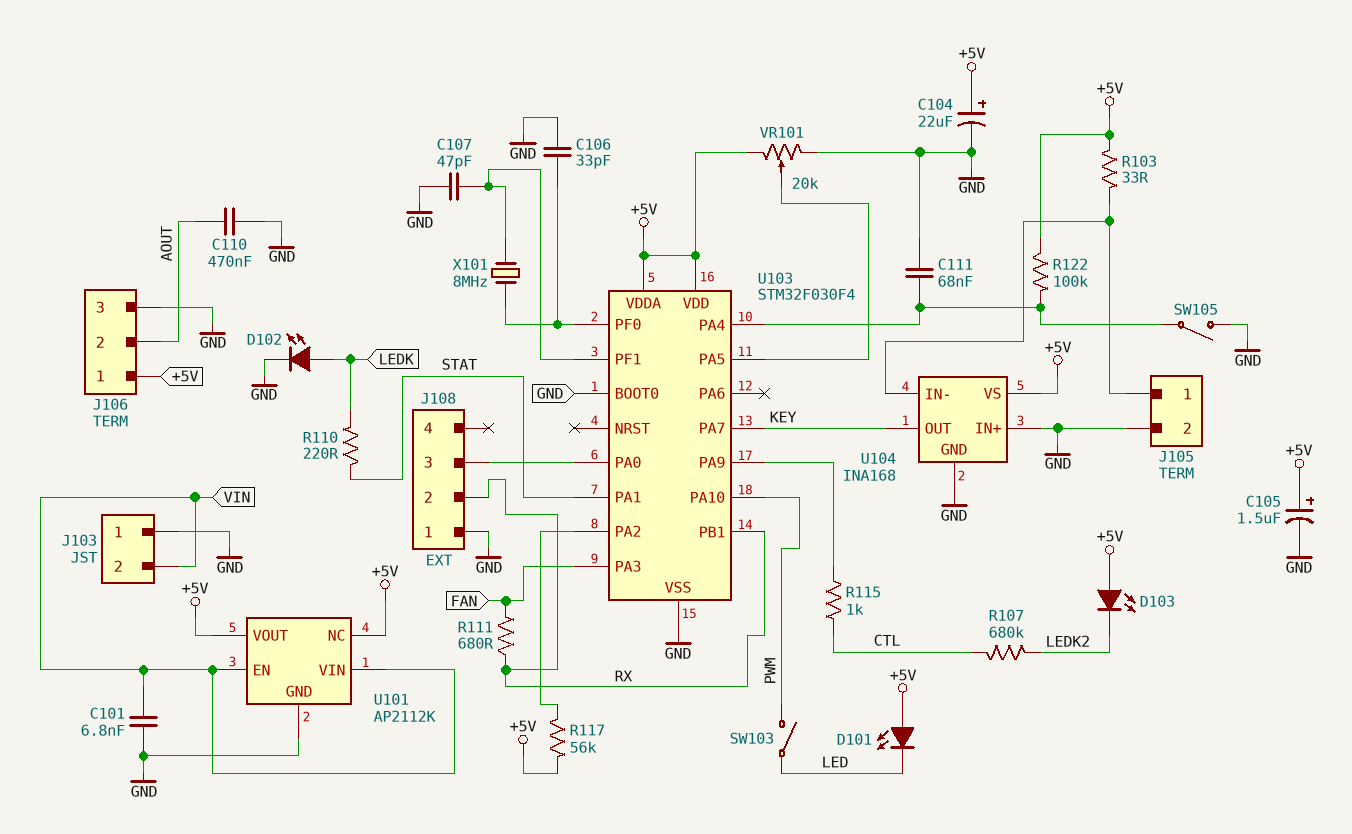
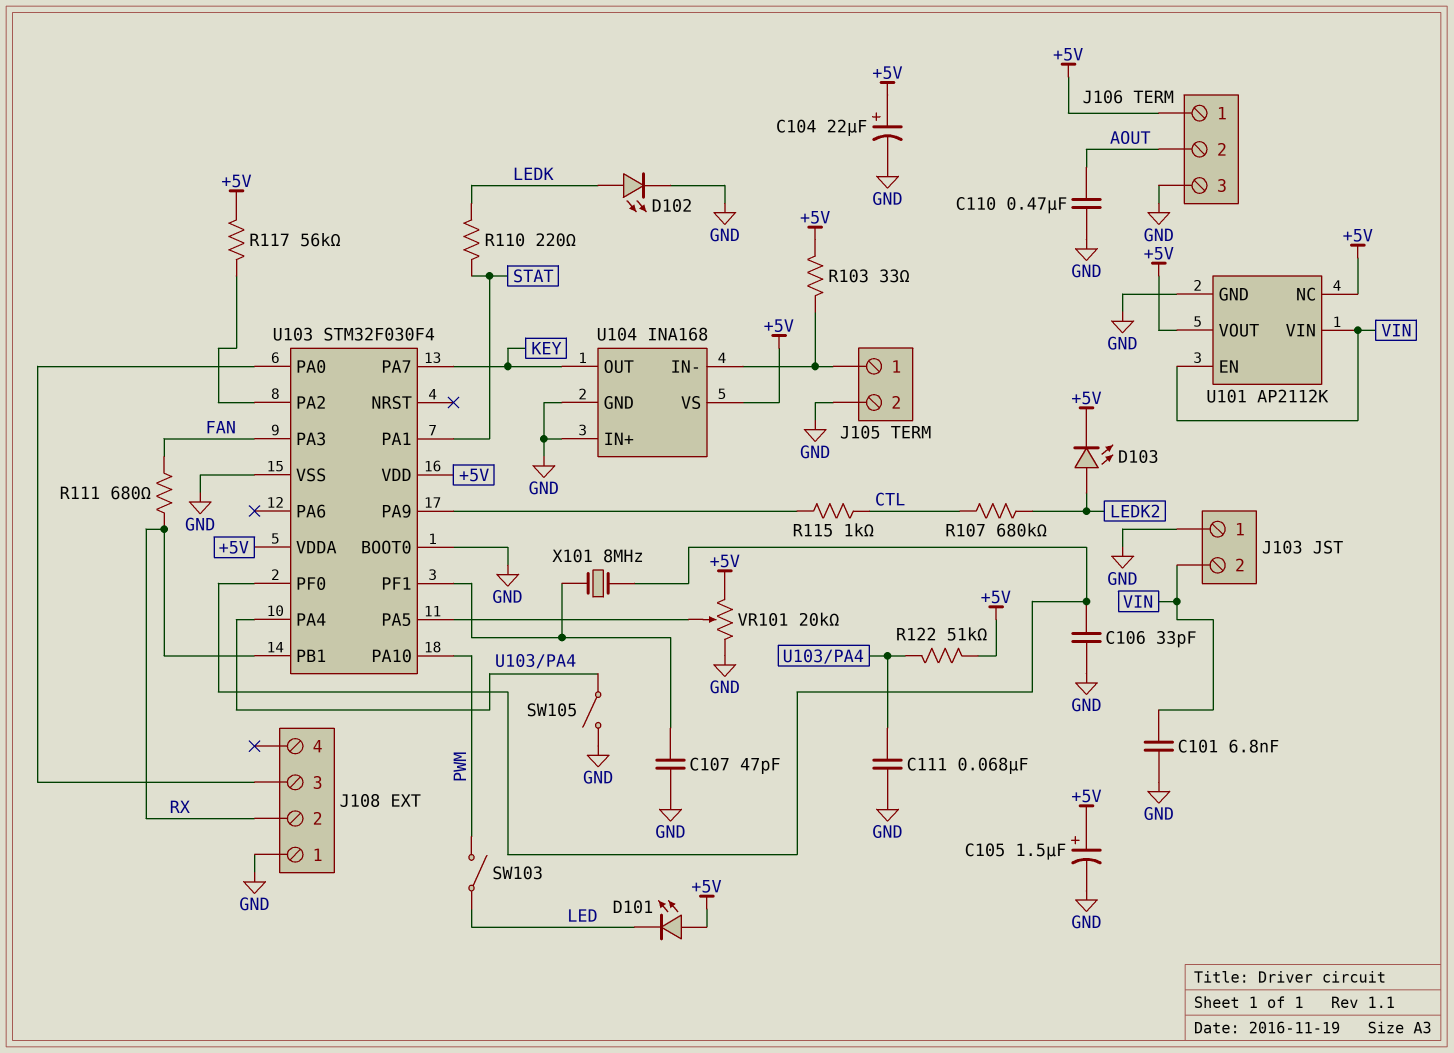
D103: LED (A +5V, K LEDK2) -> LED (A LEDK2, K +5V)
R122: 100k (+5V, U103/PA4) -> 51k (+5V, U103/PA4)

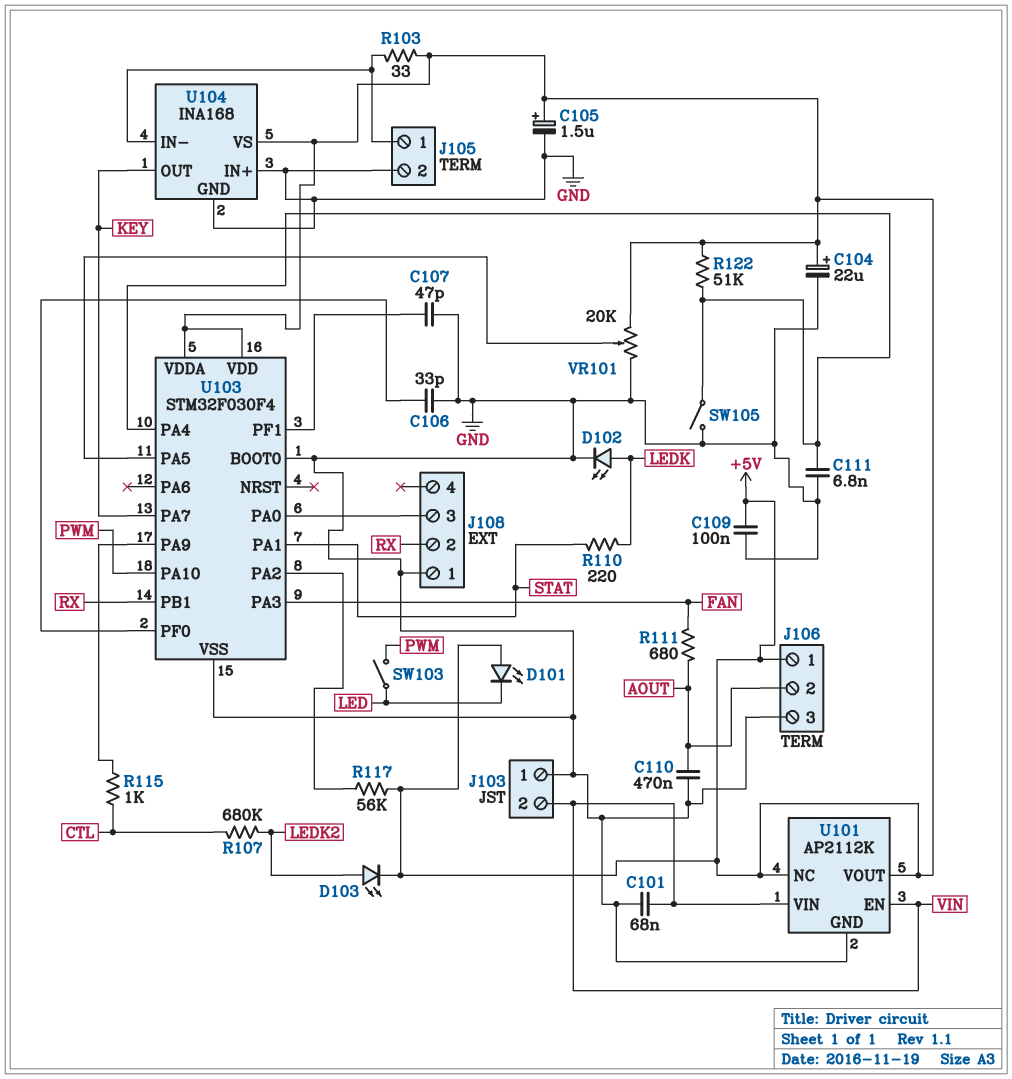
C101: 6.8nF (GND, VIN) -> 68nF (GND, VIN)
C109: none -> 100nF (+5V, GND)
C111: 68nF (GND, U103/PA4) -> 6.8nF (GND, U103/PA4)
R111: 680 (FAN, RX) -> 680 (AOUT, FAN)
X101: 8MHz (U103/PF0, U103/PF1) -> none

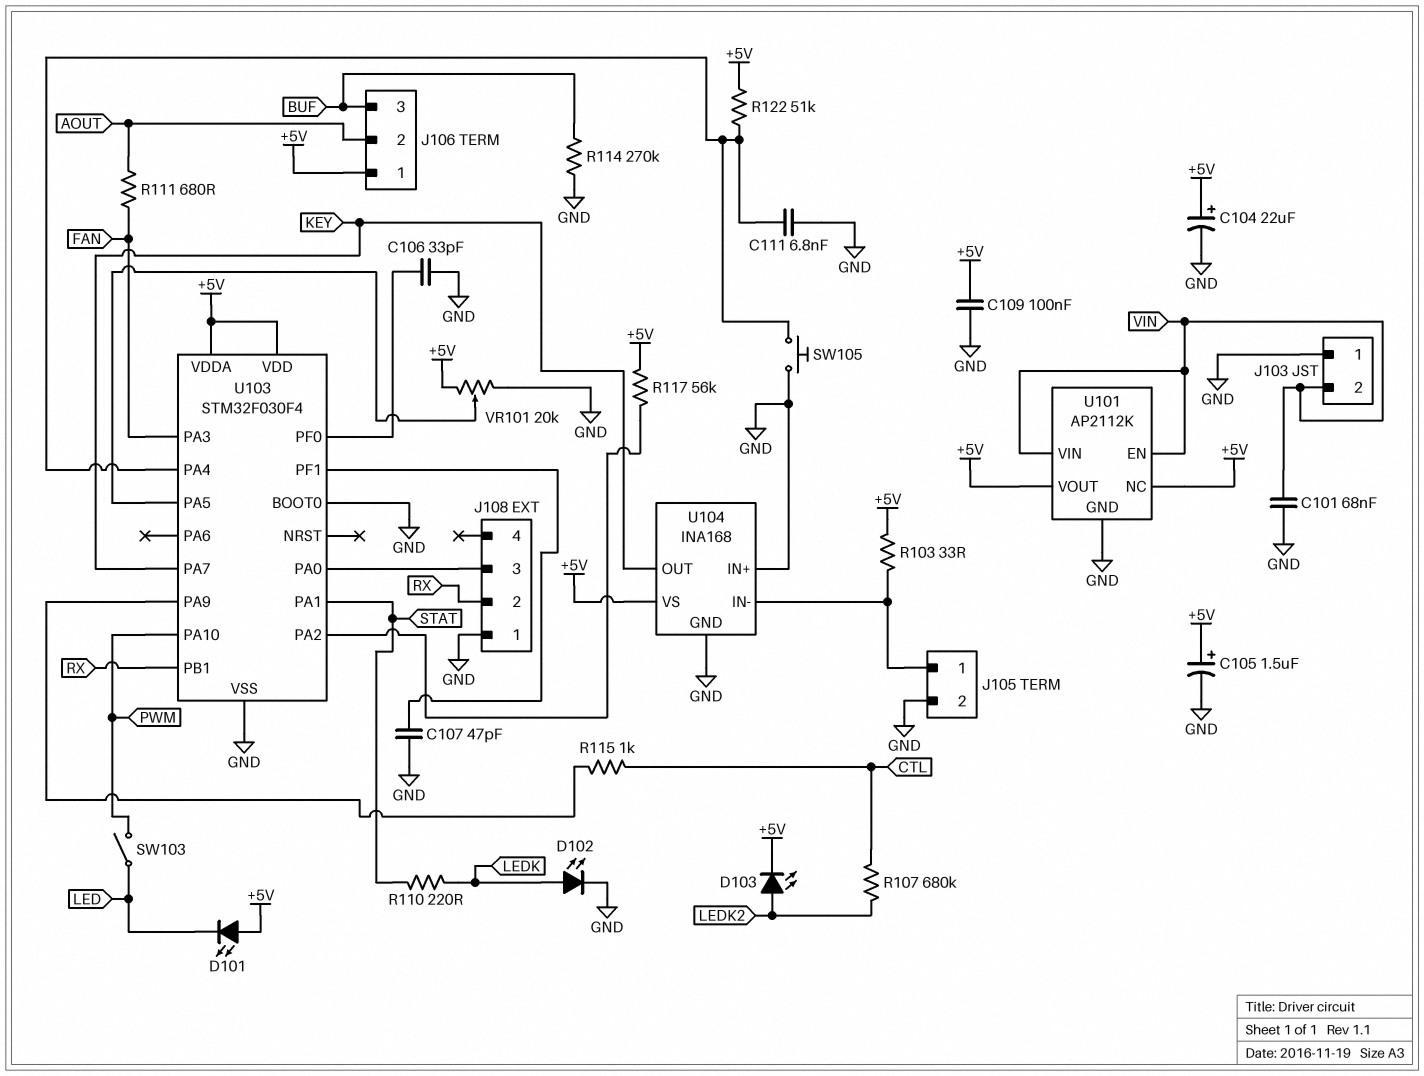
C110: 470nF (AOUT, GND) -> none
J106 pin 3: GND -> BUF
R114: none -> 270k (BUF, GND)
SW105: switch (GND, U103/PA4) -> button (GND, U103/PA4)

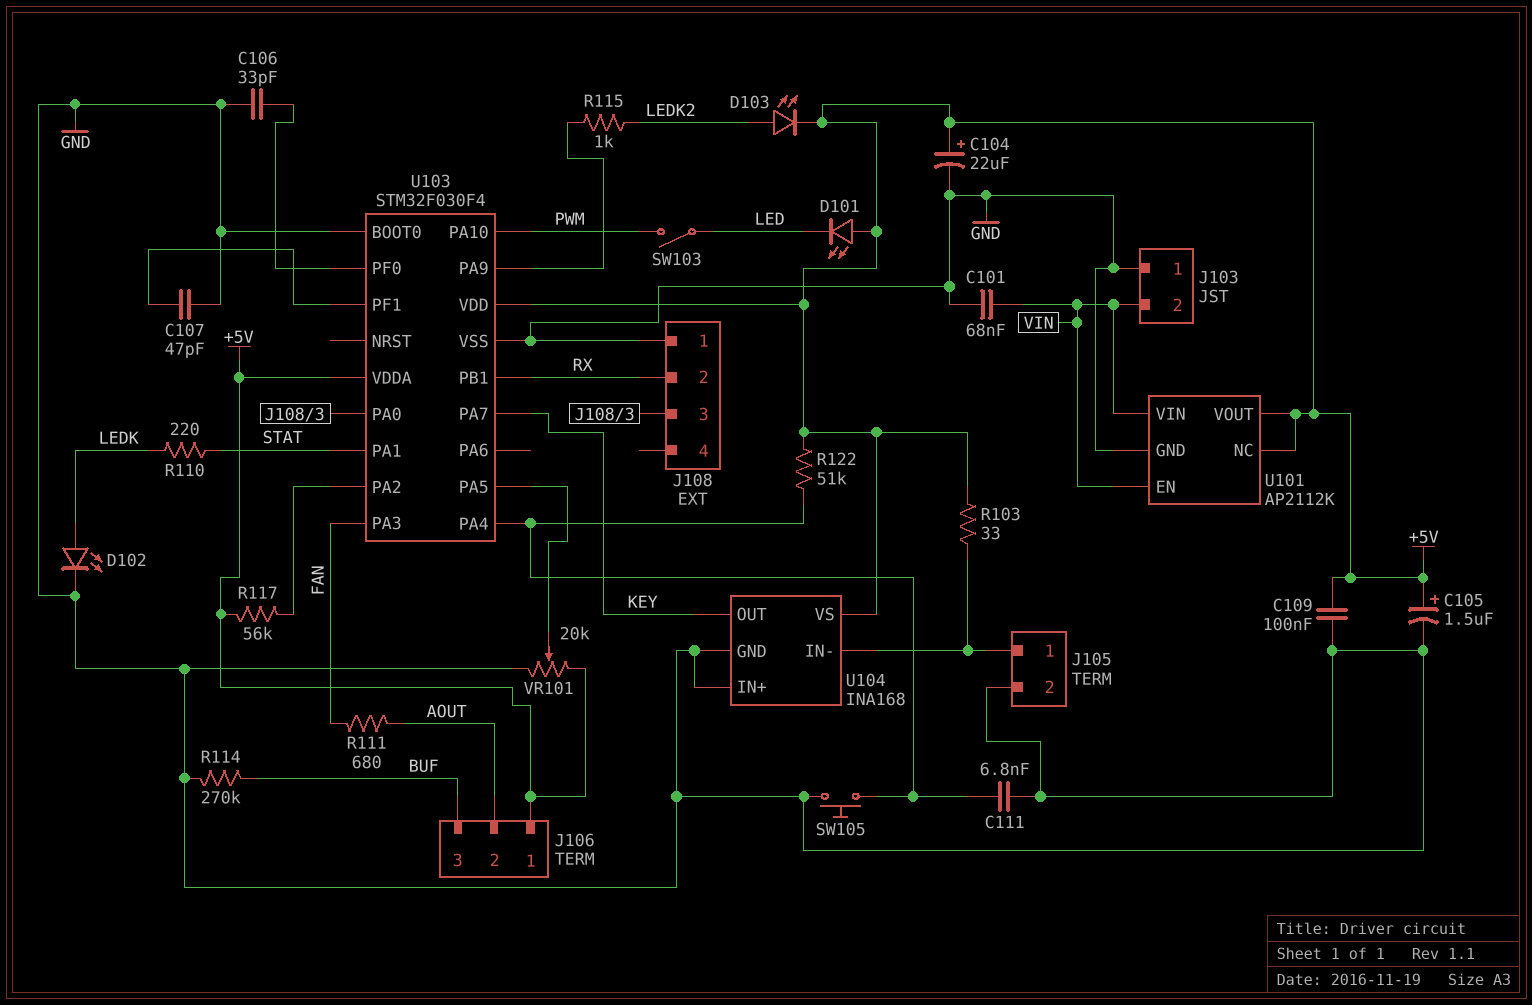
R107: 680k (CTL, LEDK2) -> none
R115: 1k (CTL, U103/PA9) -> 1k (LEDK2, U103/PA9)

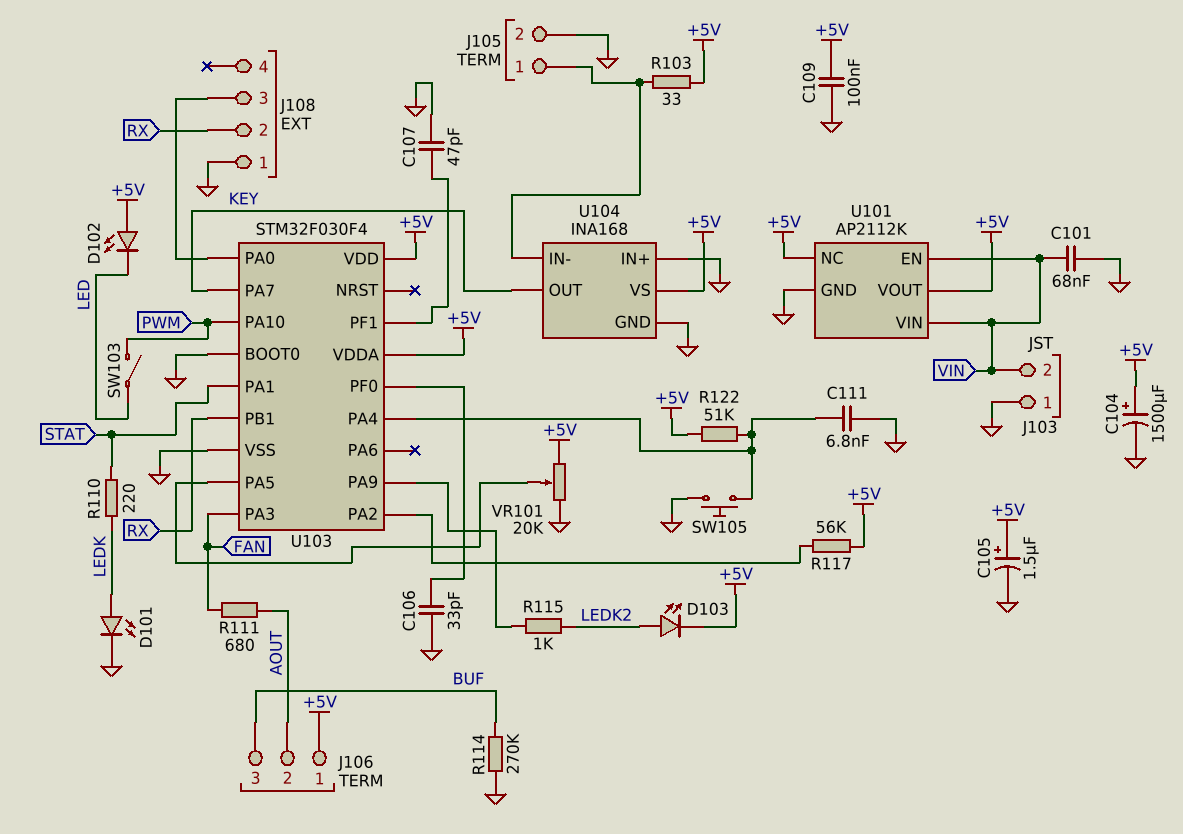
C104: 22uF (plus +5V, minus GND) -> 1500uF (plus +5V, minus GND)
D101: LED (A +5V, K LED) -> LED (A LEDK, K GND)
D102: LED (A LEDK, K GND) -> LED (A +5V, K LED)

